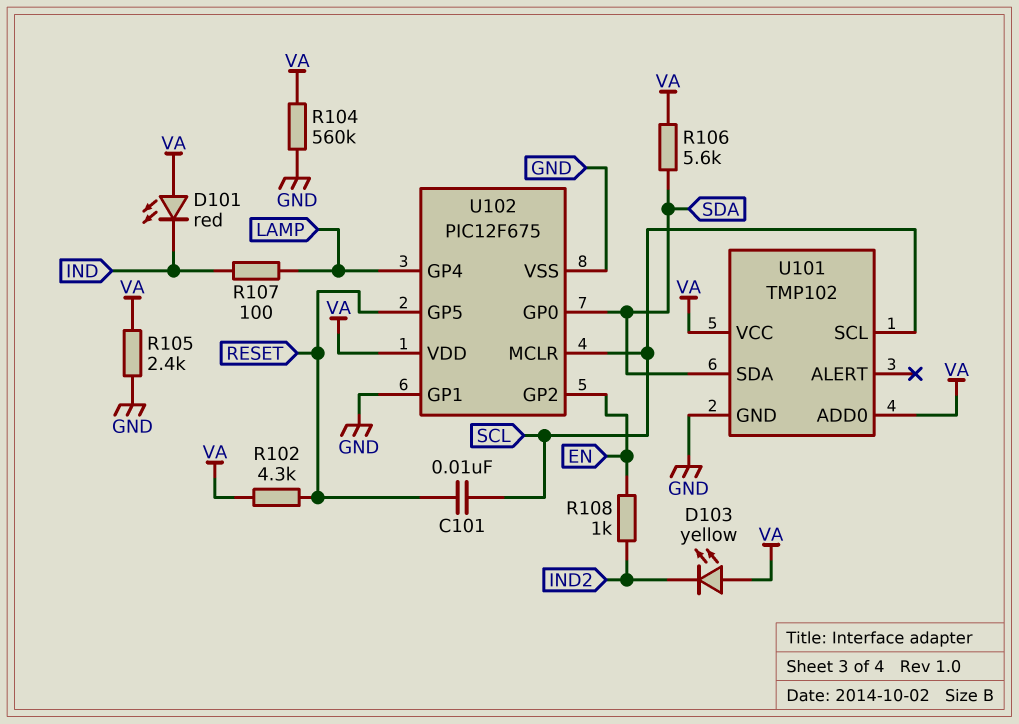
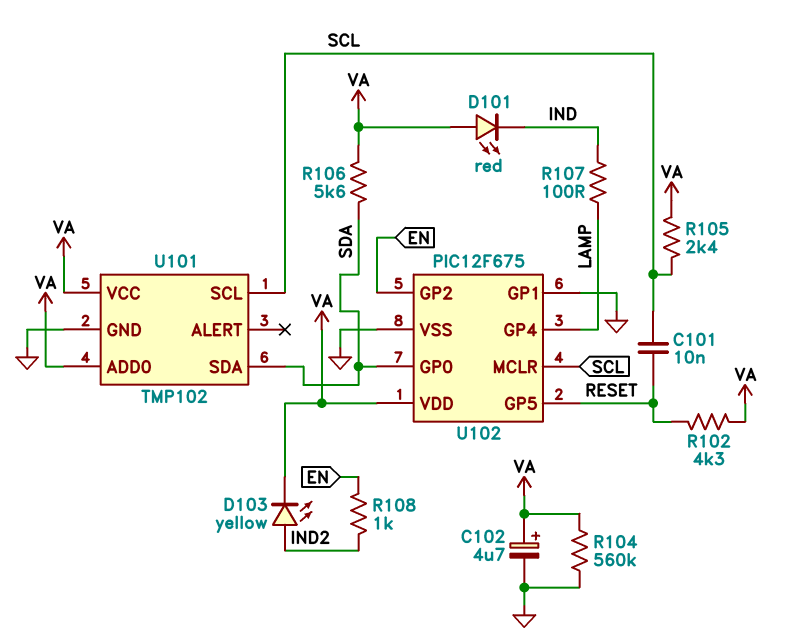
C102: none -> 4.7uF (plus VA, minus GND)
D103: LED yellow (A VA, K IND2) -> LED yellow (A IND2, K VA)
R105: 2.4k (GND, VA) -> 2.4k (SCL, VA)

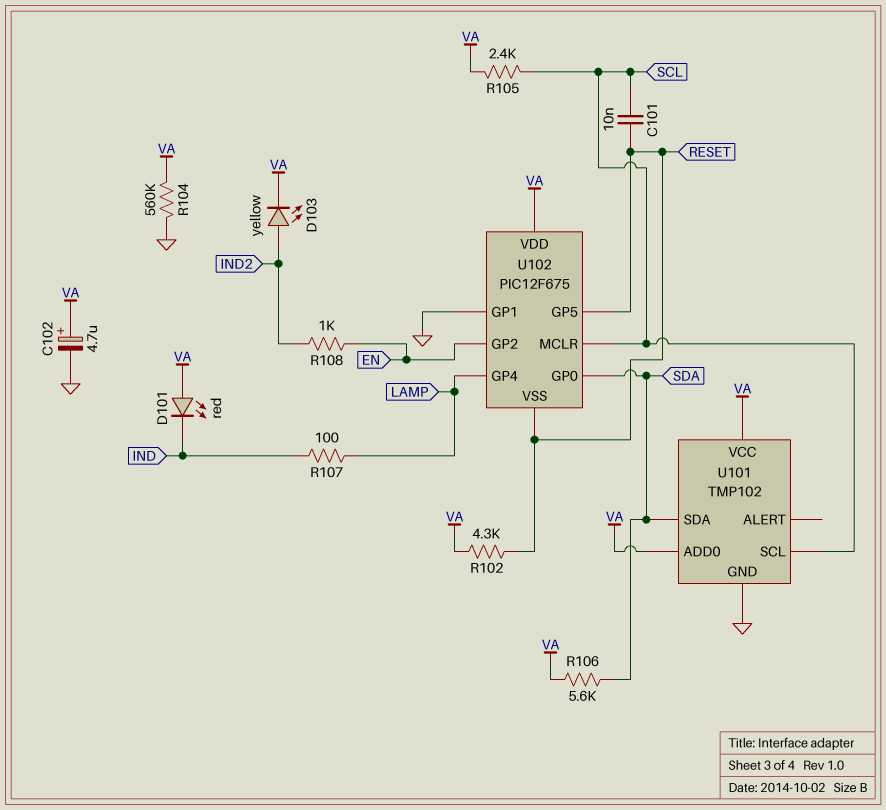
U102 pin VSS: GND -> RESET

